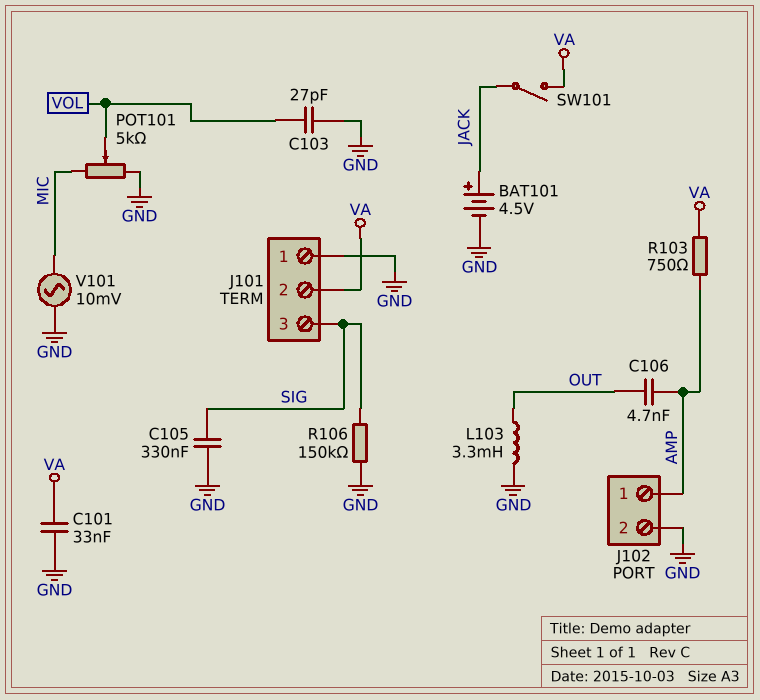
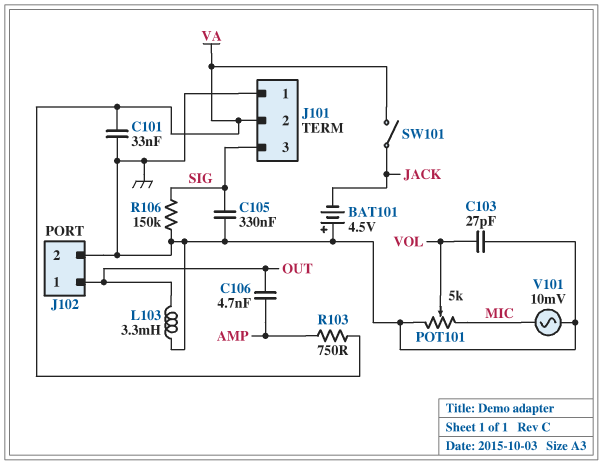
BAT101: 4.5V (plus JACK, minus GND) -> 4.5V (plus GND, minus JACK)
J102 pin 1: AMP -> OUT

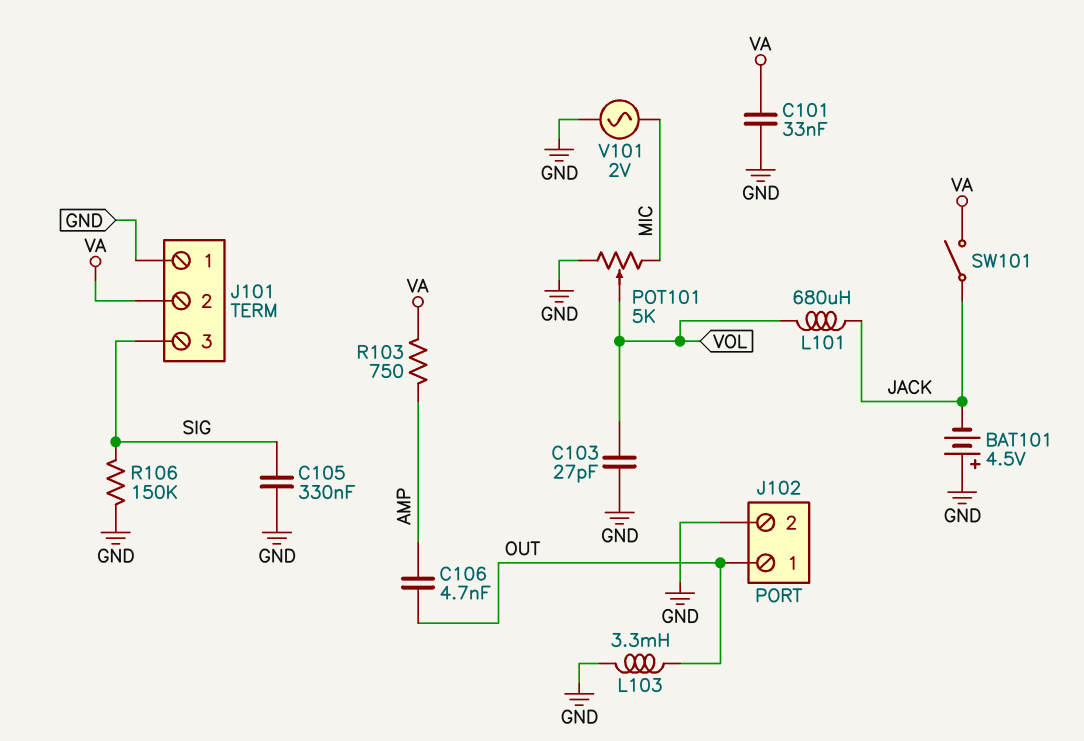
L101: none -> 680uH (JACK, VOL)
V101: AC 10mV (GND, MIC) -> AC 2V (GND, MIC)

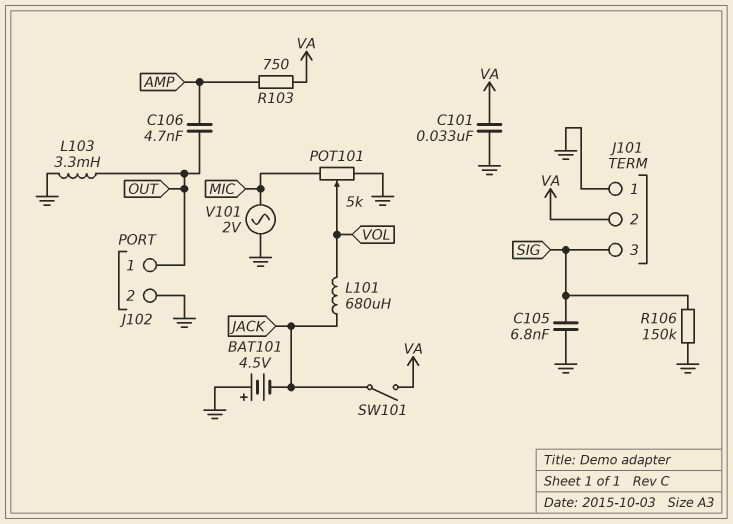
C103: 27pF (GND, VOL) -> none
C105: 330nF (GND, SIG) -> 6.8nF (GND, SIG)

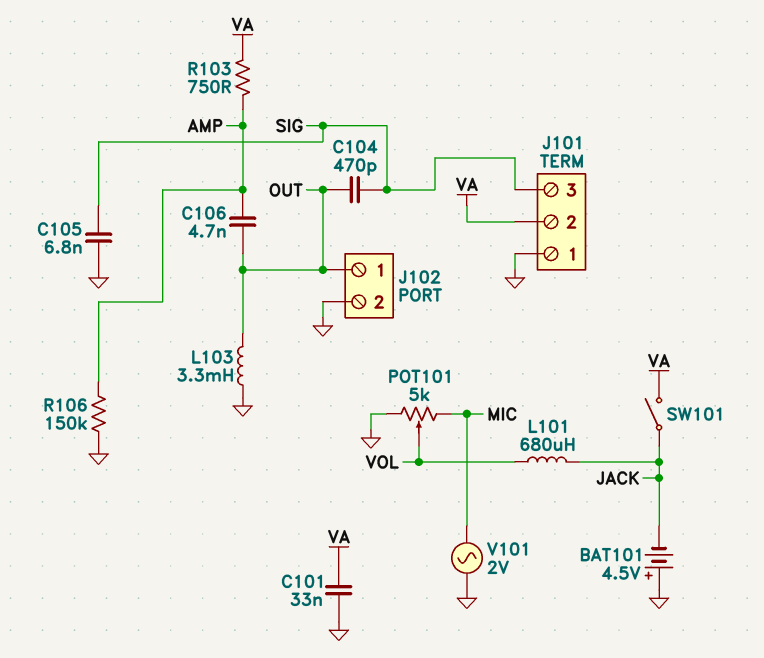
C104: none -> 470pF (OUT, SIG)
R106: 150k (GND, SIG) -> 150k (AMP, GND)

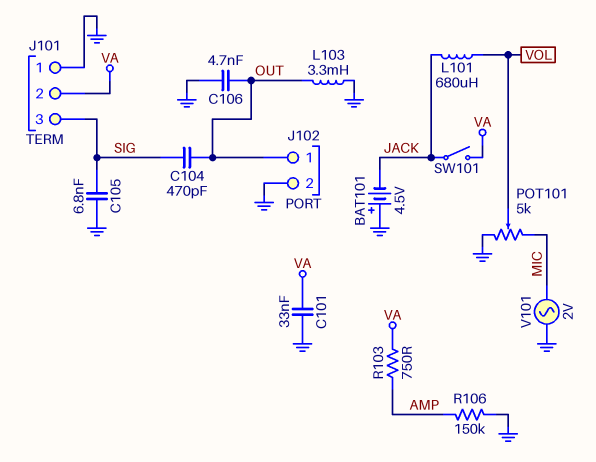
C106: 4.7nF (AMP, OUT) -> 4.7nF (GND, OUT)

